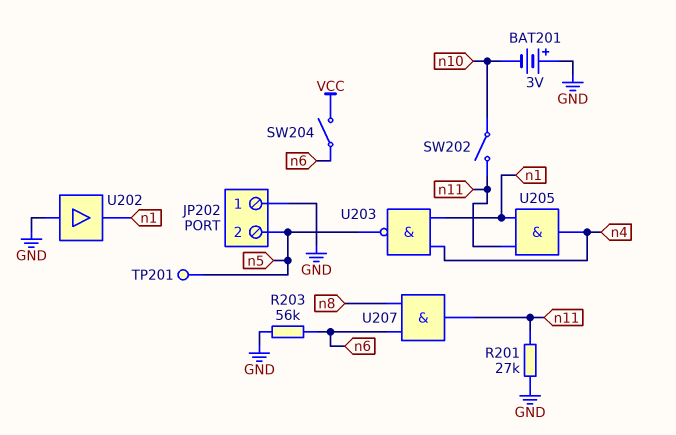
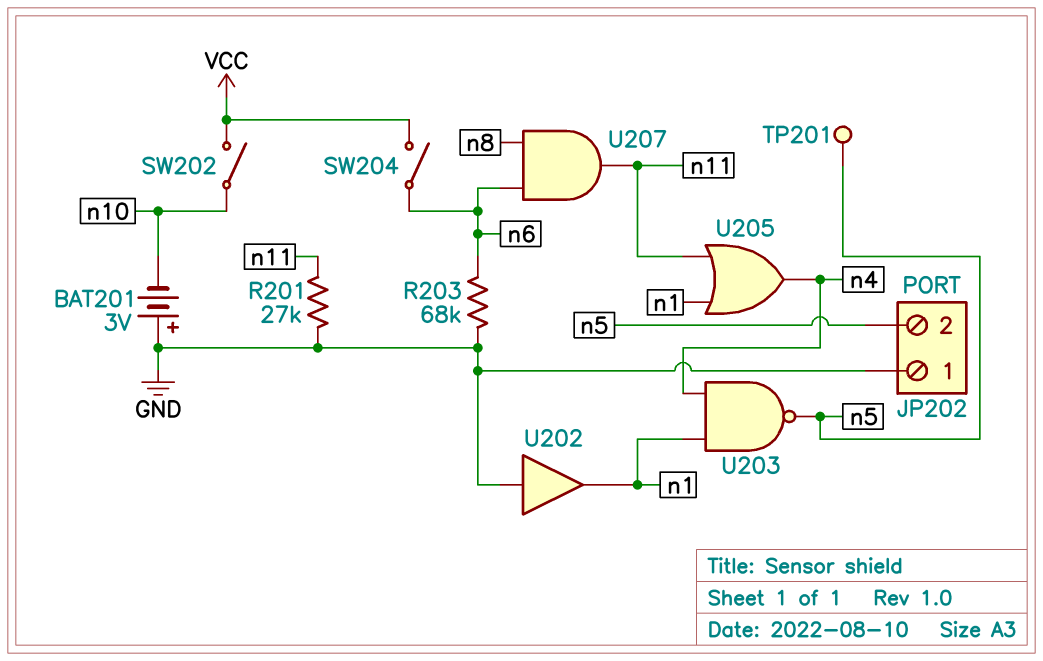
R203: 56k (GND, n6) -> 68k (GND, n6)
SW202: switch (n10, n11) -> switch (VCC, n10)
U205: AND (in n1, in n11, out n4) -> OR (in n1, in n11, out n4)

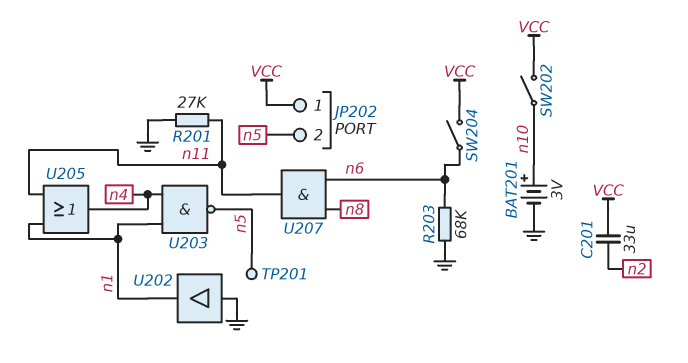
BAT201: 3V (plus GND, minus n10) -> 3V (plus n10, minus GND)
C201: none -> 33uF (VCC, n2)
JP202 pin 1: GND -> VCC

